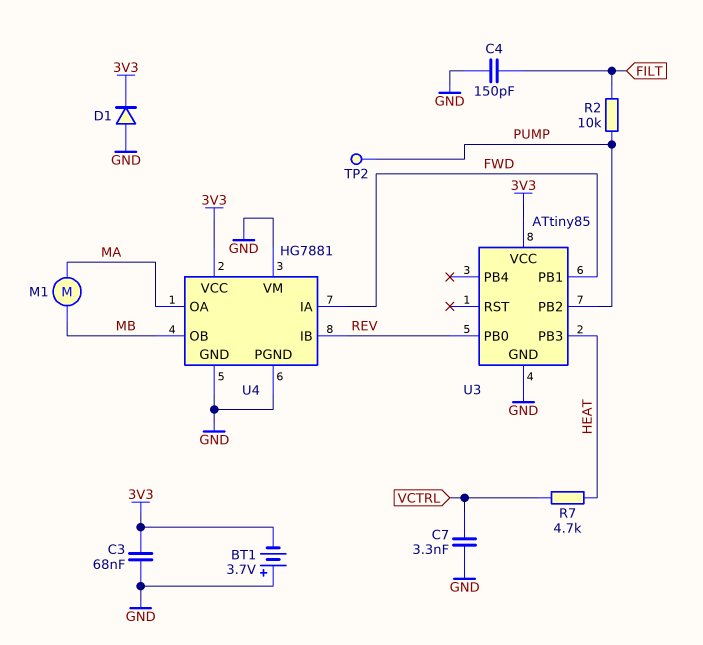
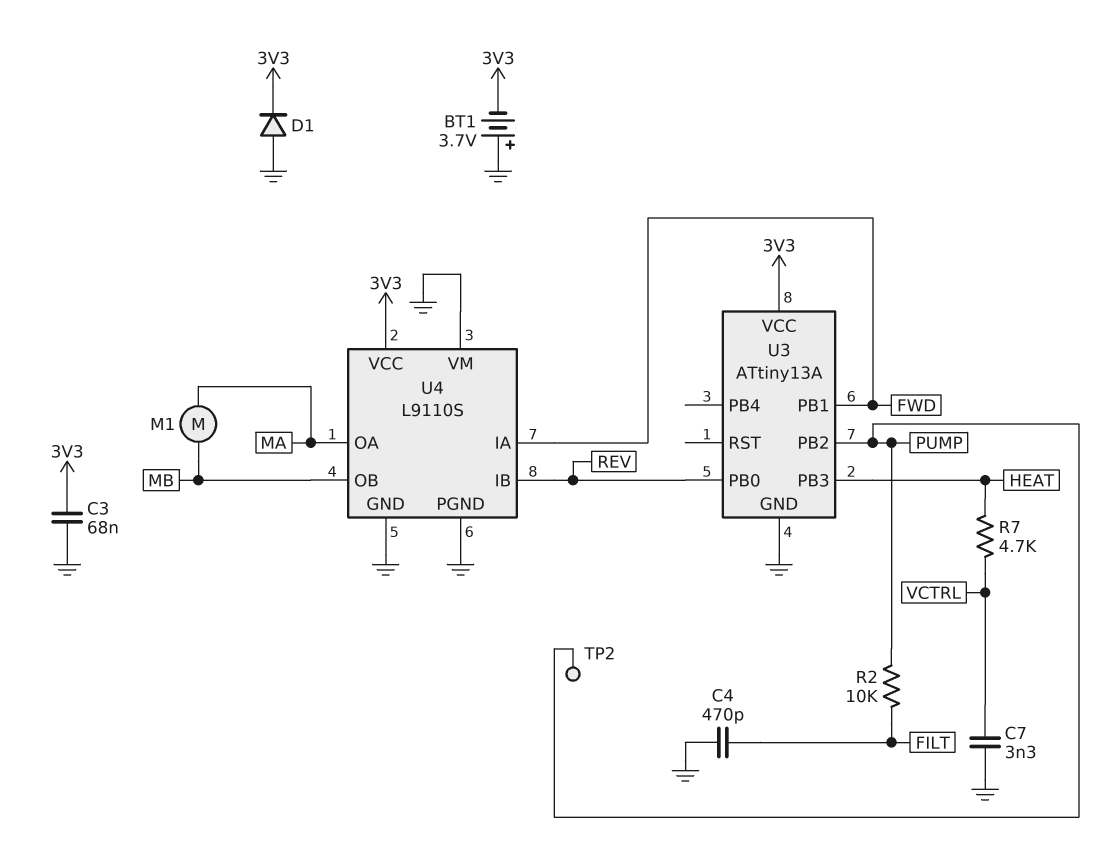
C4: 150pF (FILT, GND) -> 470pF (FILT, GND)
U3: ATtiny85 -> ATtiny13A
U4: HG7881 -> L9110S

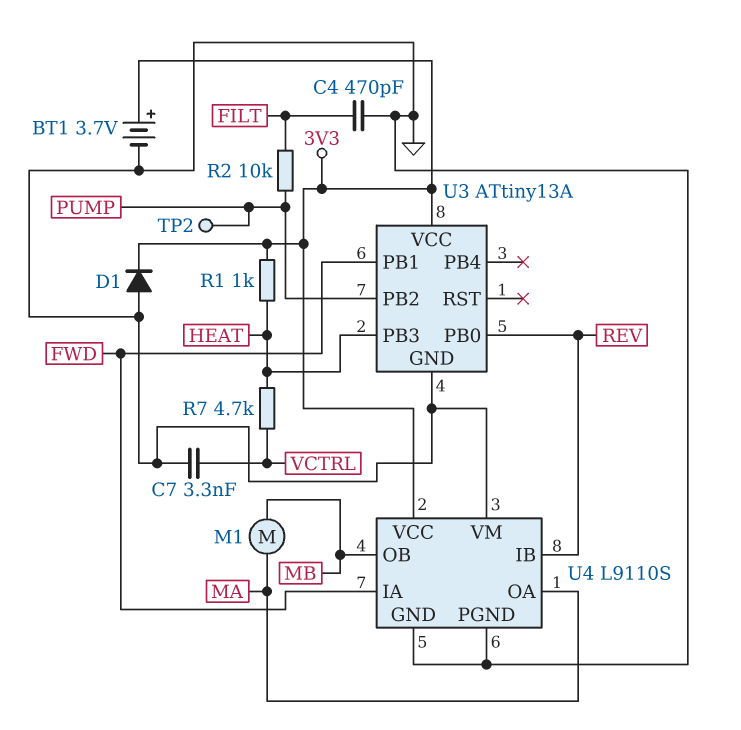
BT1: 3.7V (plus GND, minus 3V3) -> 3.7V (plus 3V3, minus GND)
C3: 68nF (3V3, GND) -> none
R1: none -> 1k (3V3, HEAT)

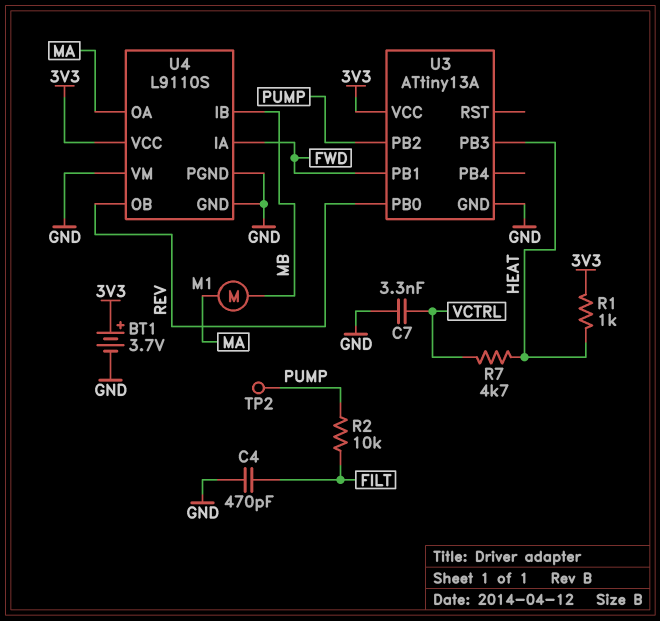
D1: diode (A GND, K 3V3) -> none
U4 pin IB: REV -> MB
U4 pin OB: MB -> REV

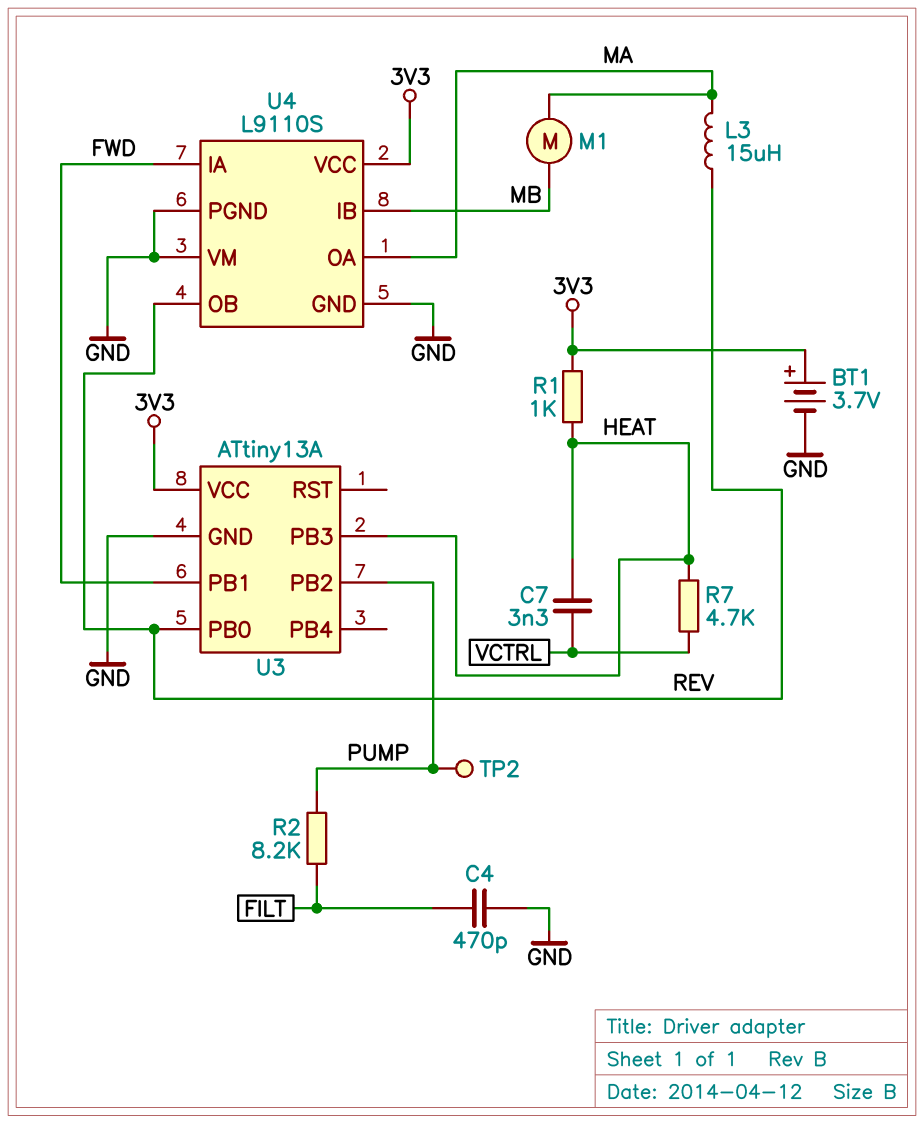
C7: 3.3nF (GND, VCTRL) -> 3.3nF (HEAT, VCTRL)
L3: none -> 15uH (MA, REV)
R2: 10k (FILT, PUMP) -> 8.2k (FILT, PUMP)

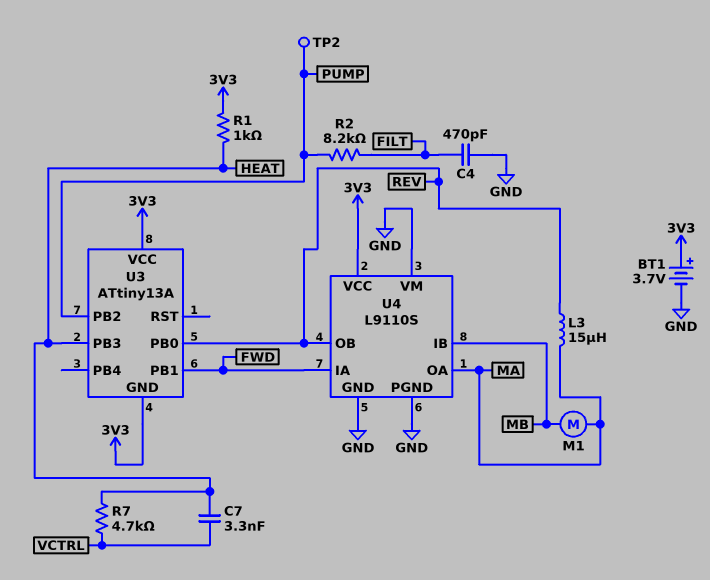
U3 pin GND: GND -> 3V3

